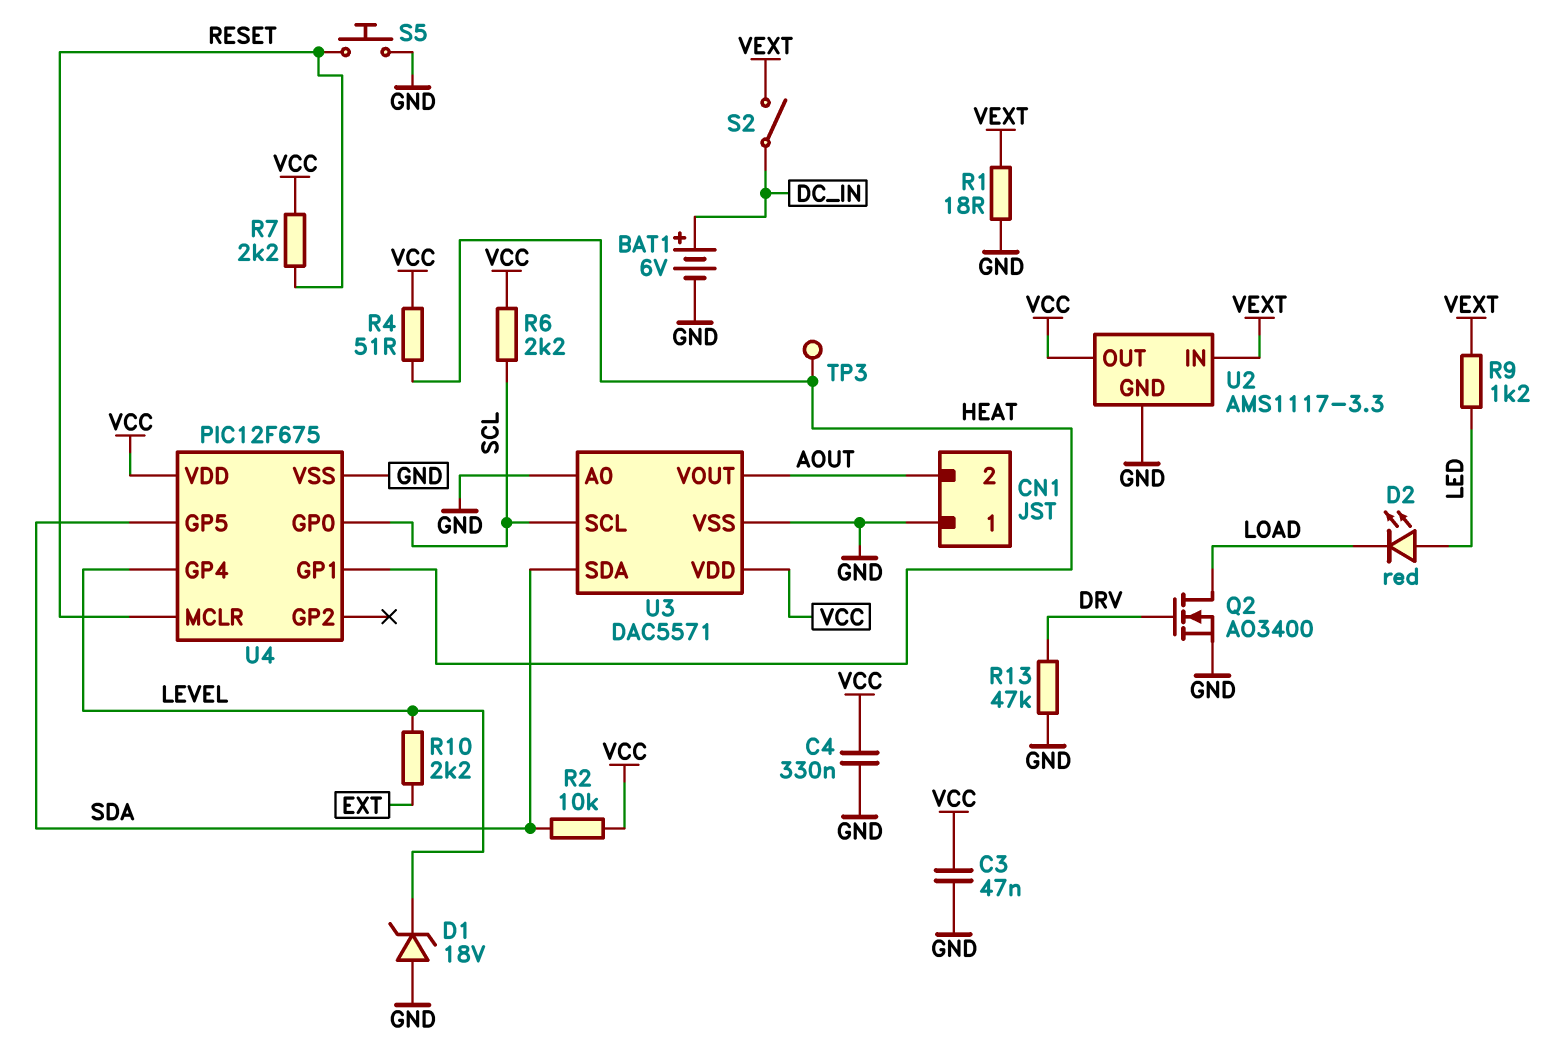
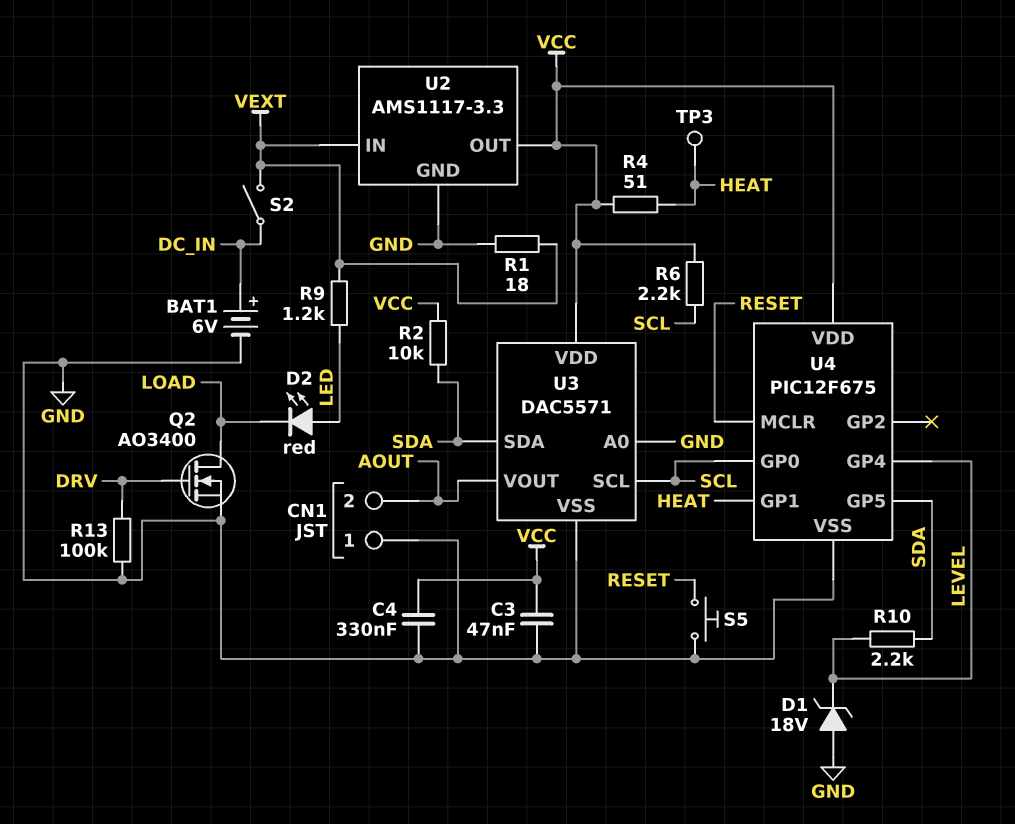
R7: 2.2k (RESET, VCC) -> none
R10: 2.2k (EXT, LEVEL) -> 2.2k (LEVEL, SDA)
R13: 47k (DRV, GND) -> 100k (DRV, GND)

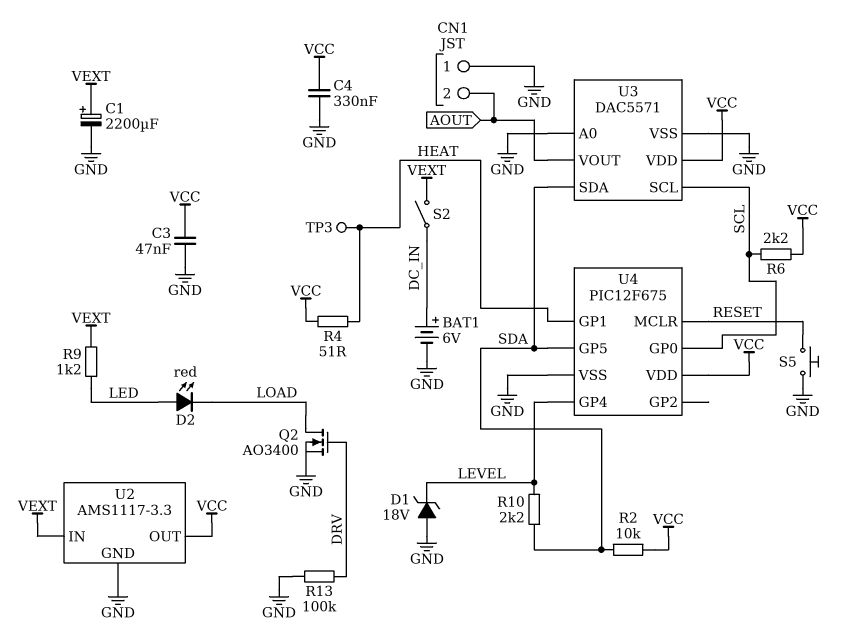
C1: none -> 2200uF (plus VEXT, minus GND)
R1: 18 (GND, VEXT) -> none

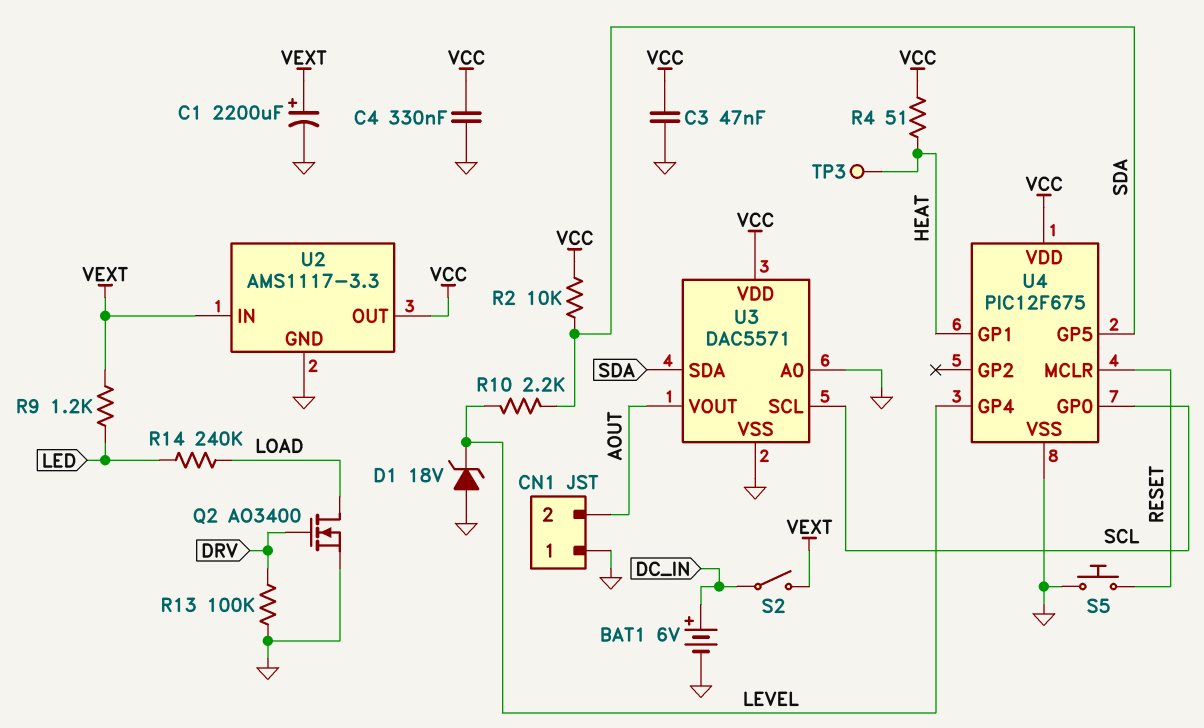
D2: LED red (A LED, K LOAD) -> none
R6: 2.2k (SCL, VCC) -> none
R14: none -> 240k (LED, LOAD)

